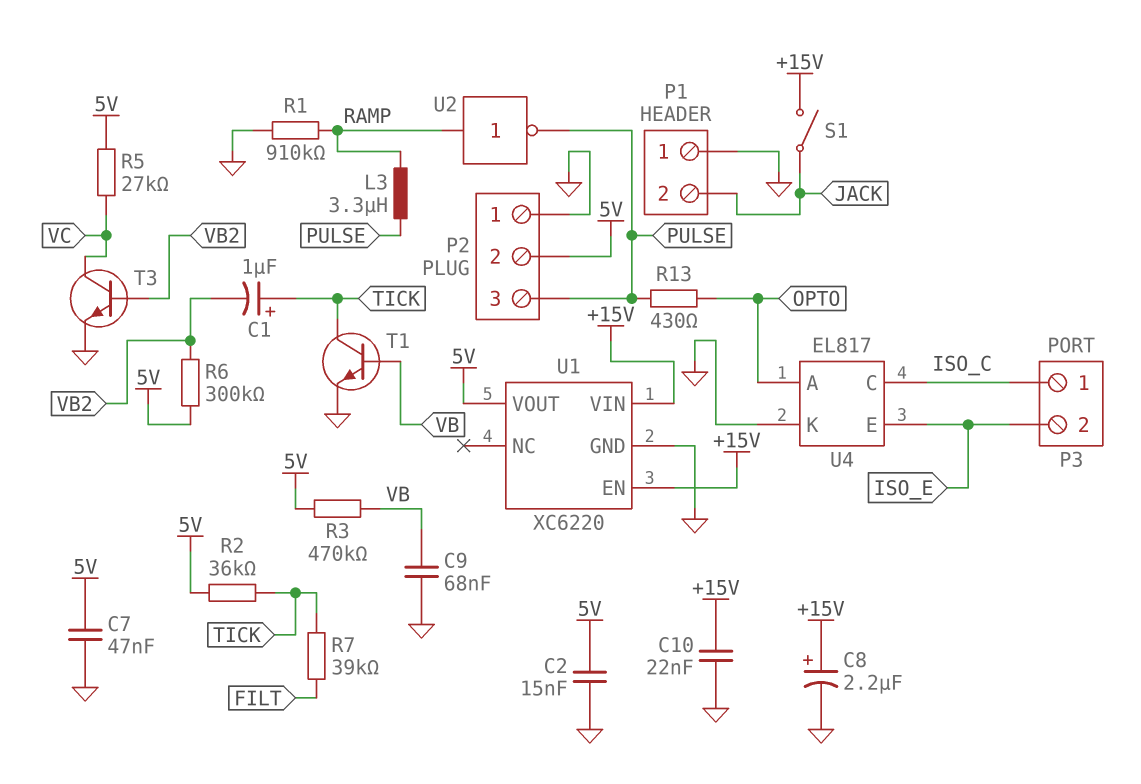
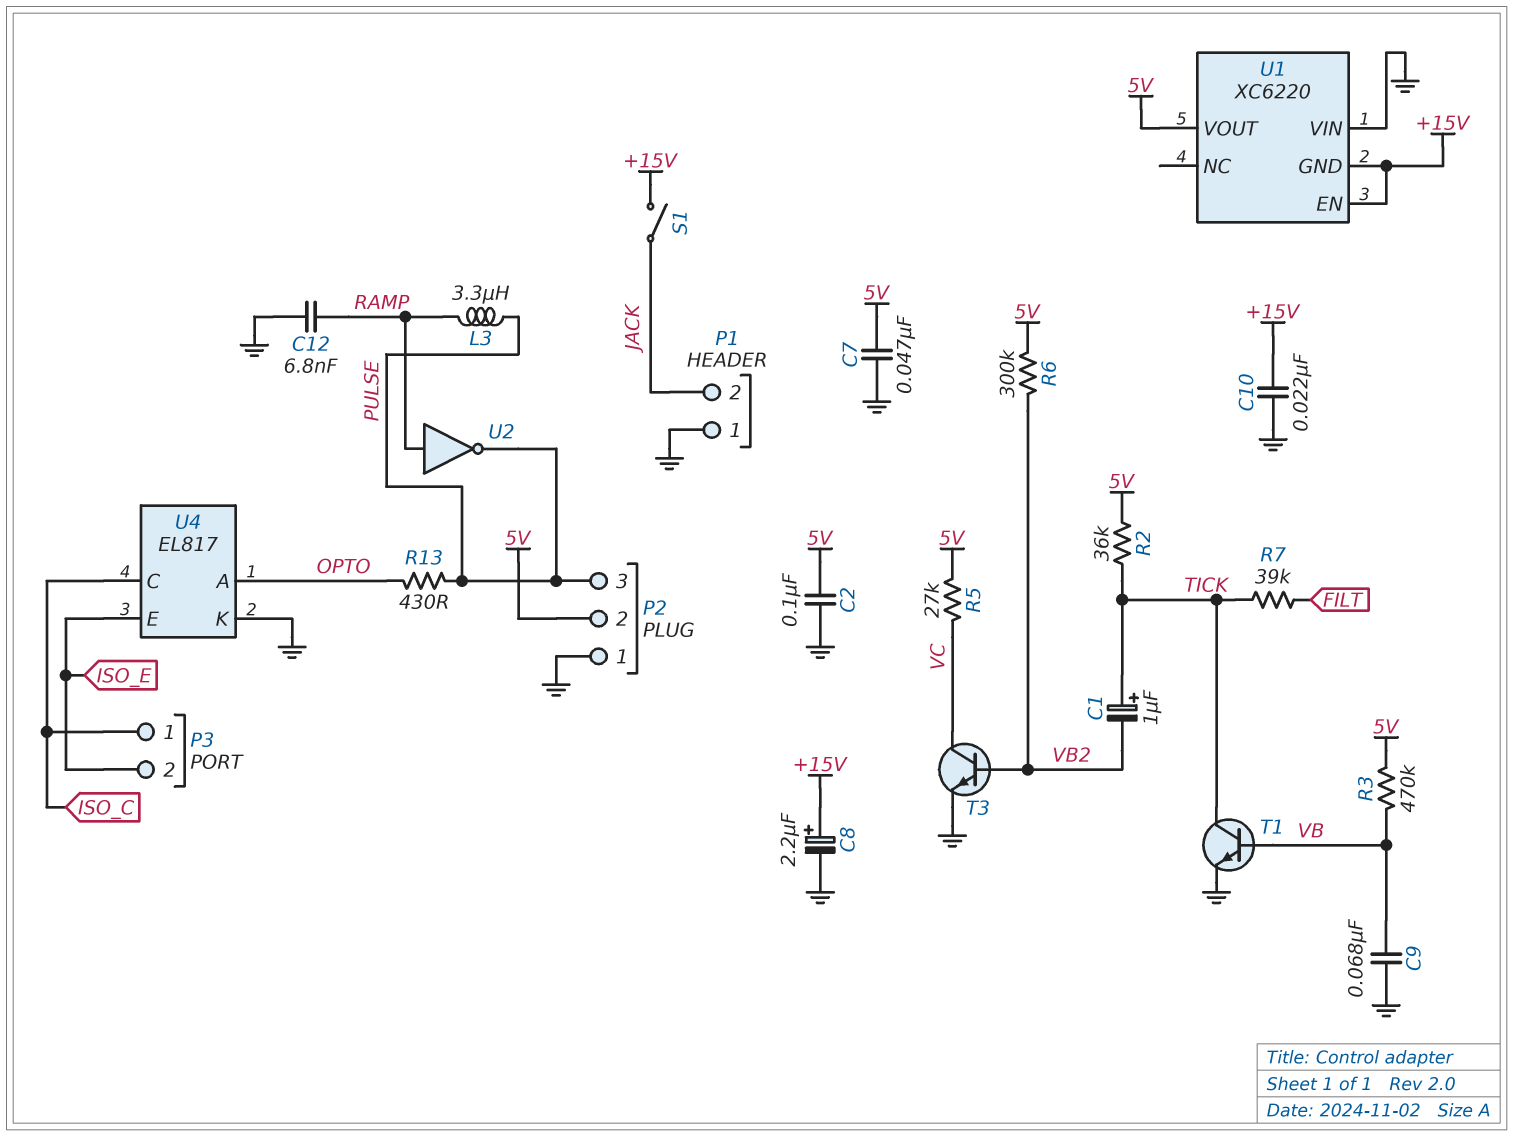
C2: 15nF (5V, GND) -> 100nF (5V, GND)
C12: none -> 6.8nF (GND, RAMP)
R1: 910k (GND, RAMP) -> none
U1 pin GND: GND -> +15V
U1 pin VIN: +15V -> GND

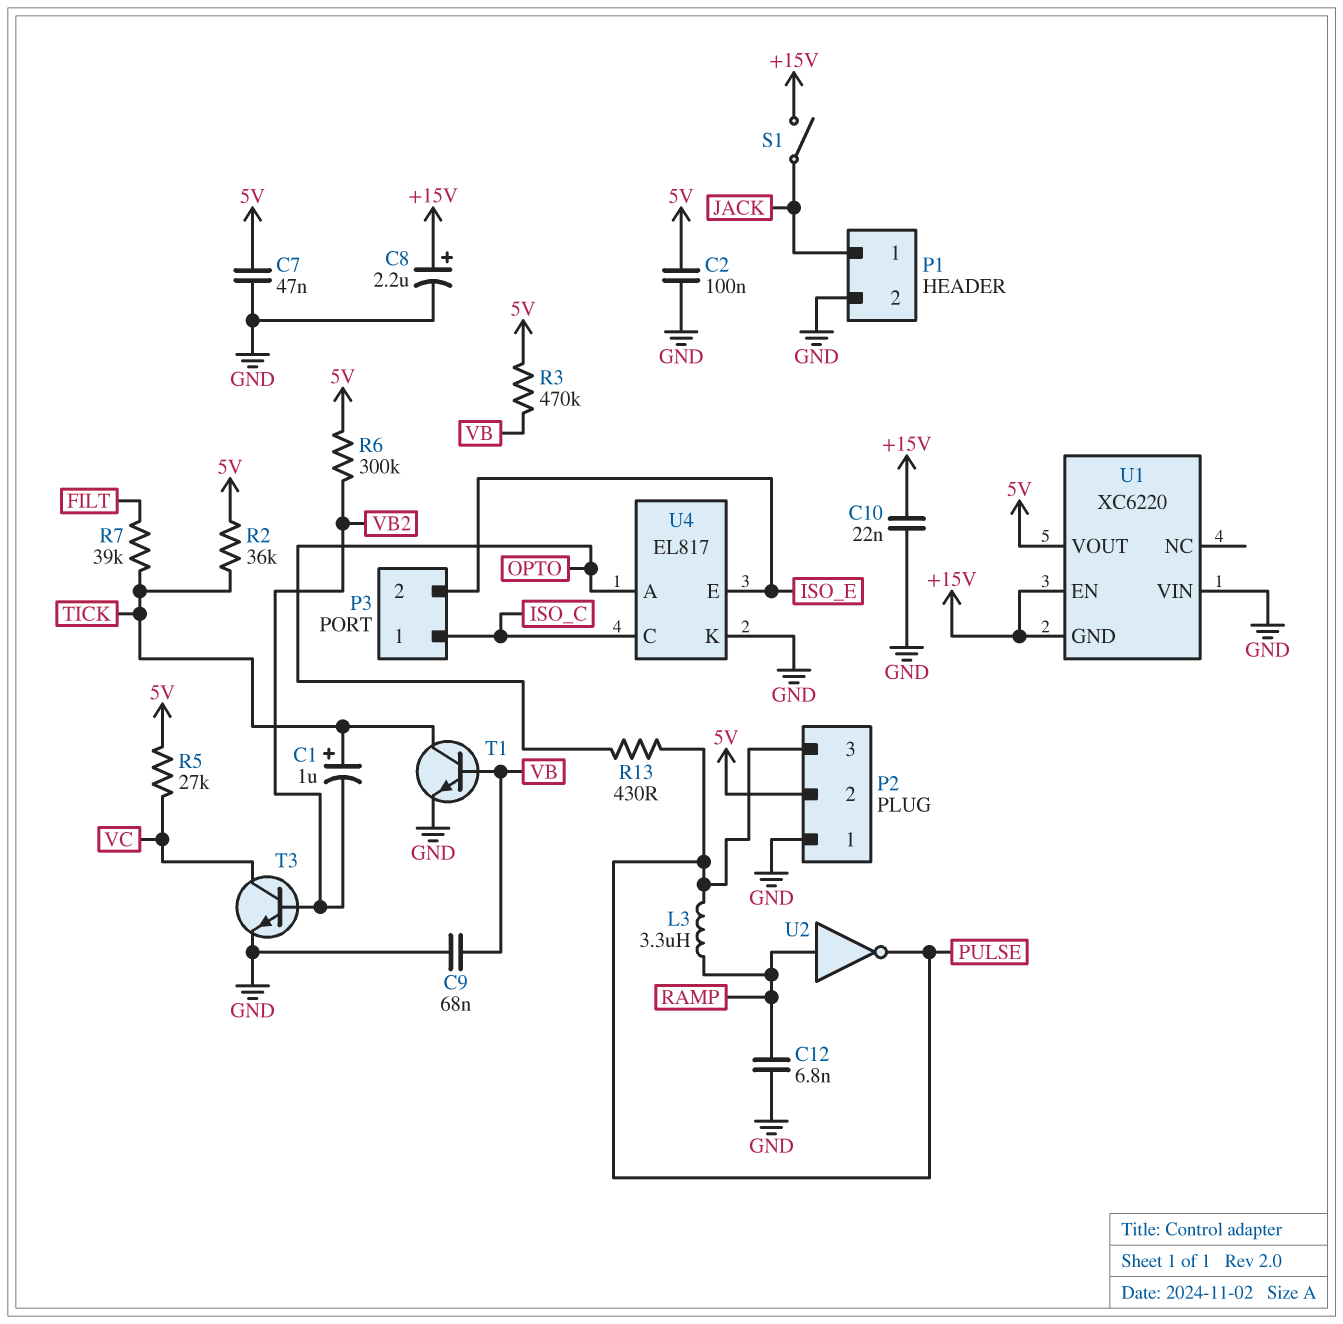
P1 pin 1: GND -> JACK
P1 pin 2: JACK -> GND

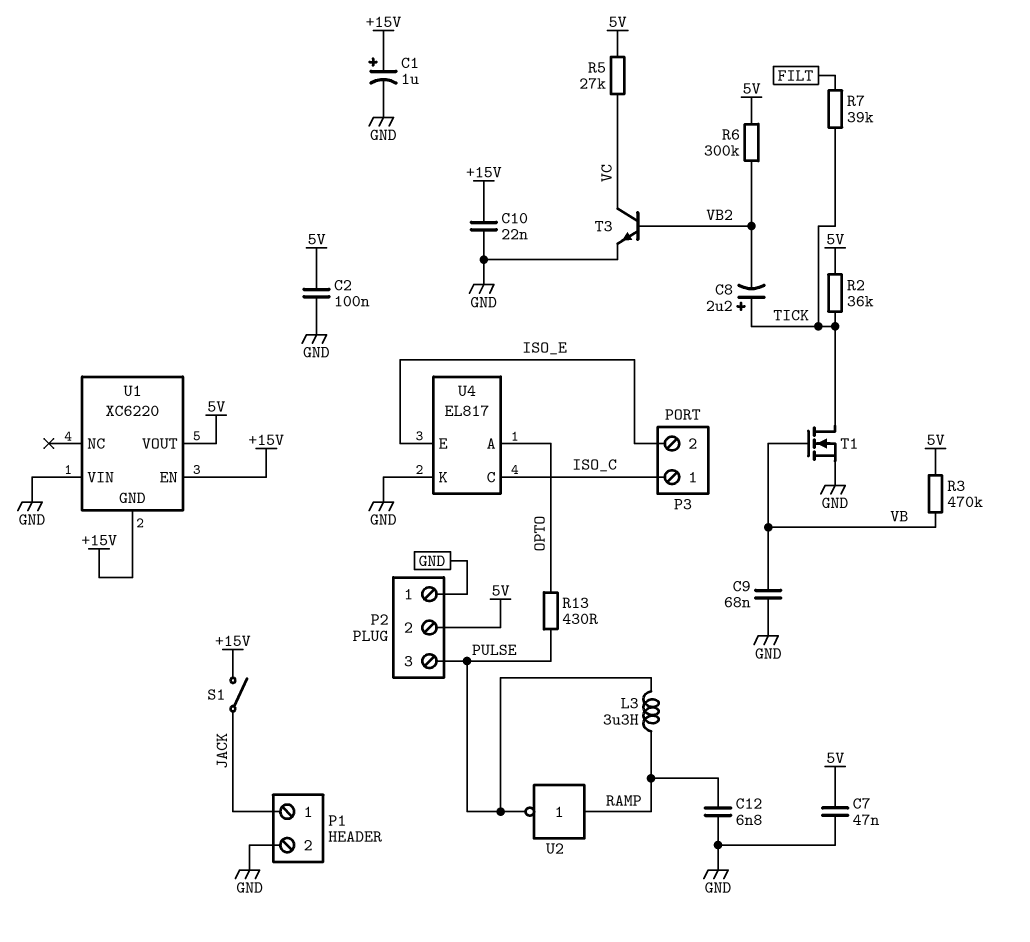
C1: 1uF (plus TICK, minus VB2) -> 1uF (plus +15V, minus GND)
C8: 2.2uF (plus +15V, minus GND) -> 2.2uF (plus TICK, minus VB2)
T1: NPN (B VB, C TICK, E GND) -> NMOS (G VB, D TICK, S GND)

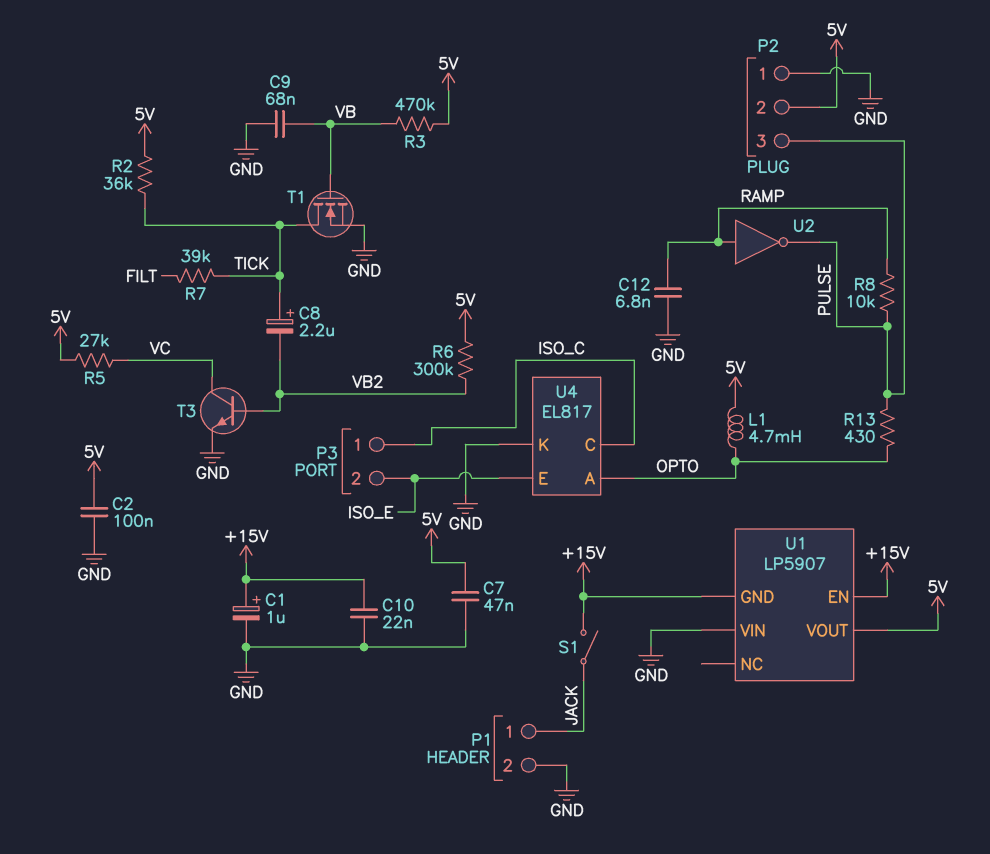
L1: none -> 4.7mH (5V, OPTO)
L3: 3.3uH (PULSE, RAMP) -> none
R8: none -> 10k (PULSE, RAMP)
U1: XC6220 -> LP5907

